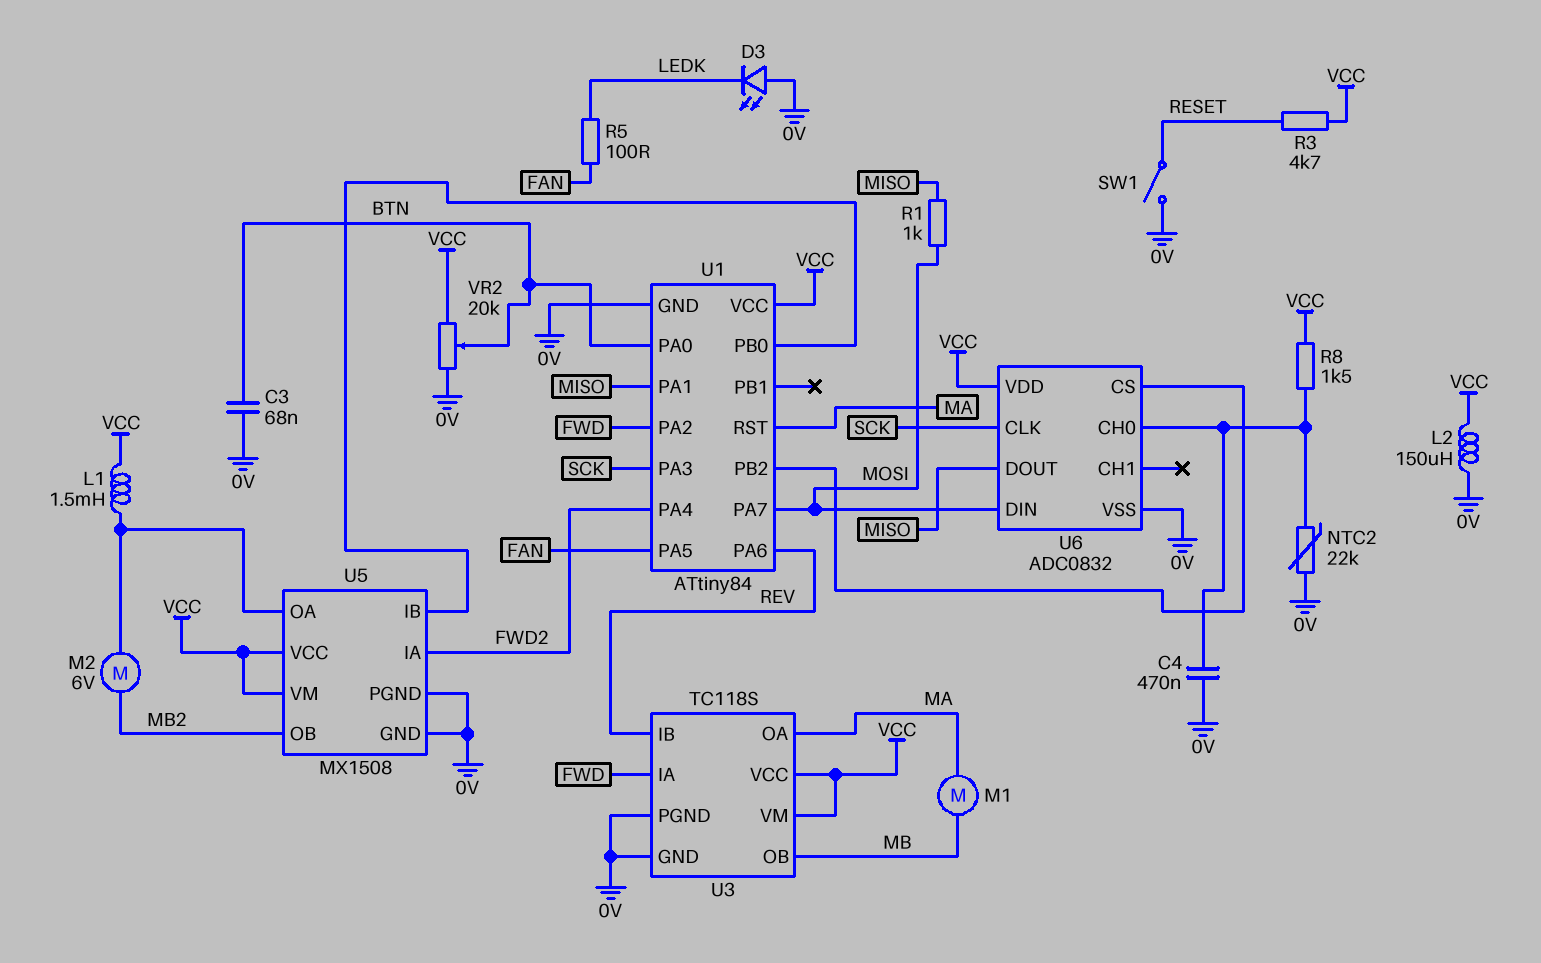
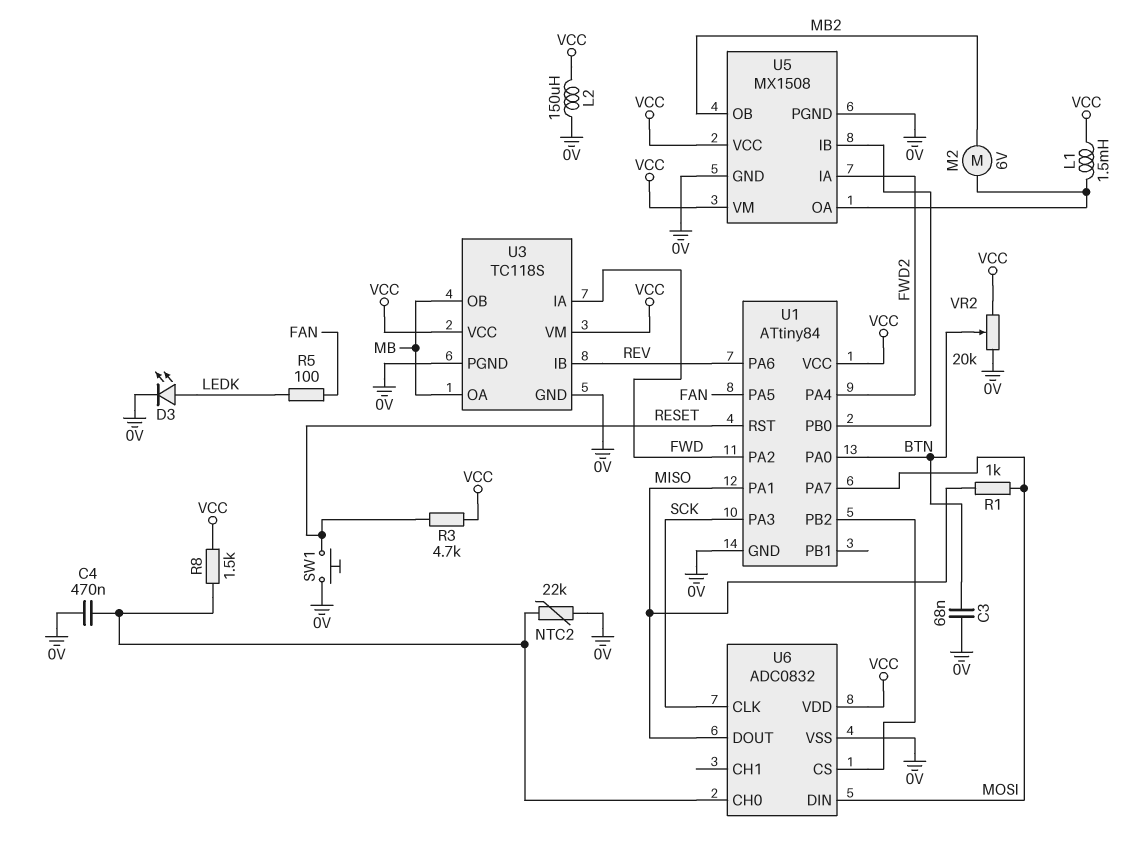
D3: LED (A 0V, K LEDK) -> LED (A LEDK, K 0V)
M1: motor (MA, MB) -> none
SW1: switch (0V, RESET) -> button (0V, RESET)
U1 pin RST: MA -> RESET
U3 pin OA: MA -> MB

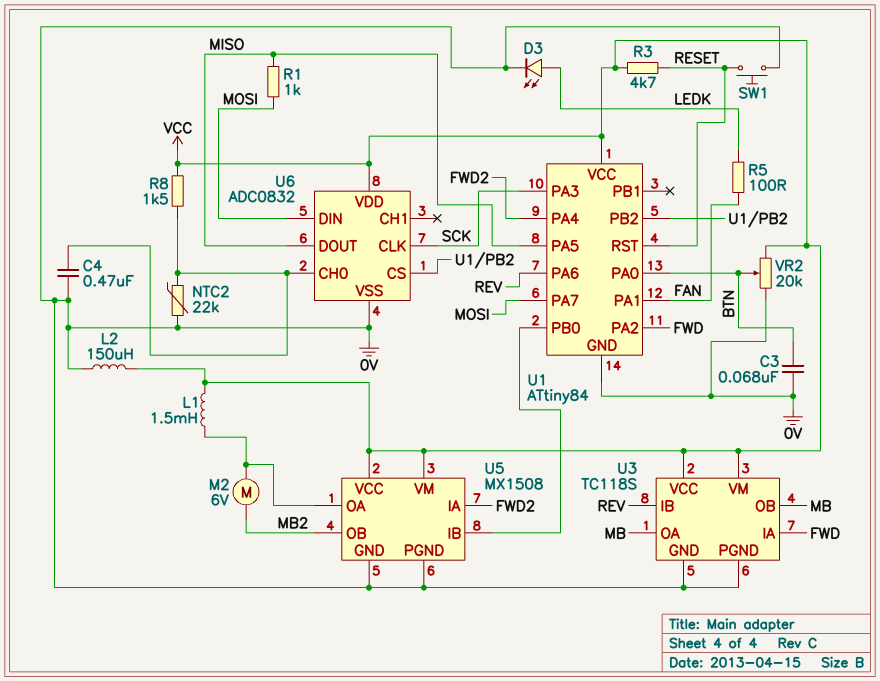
U1 pin PA1: MISO -> FAN
U1 pin PA5: FAN -> MISO

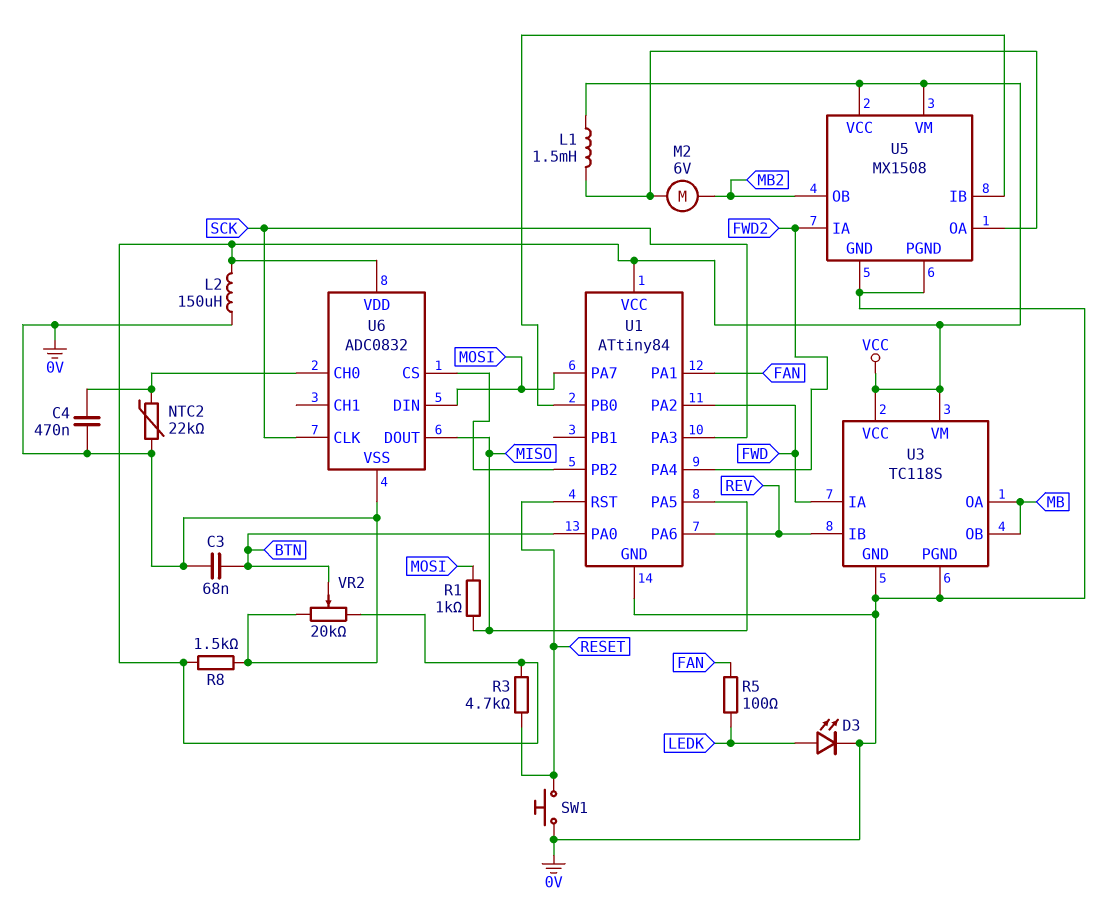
R8: 1.5k (U6/CH0, VCC) -> 1.5k (0V, VCC)

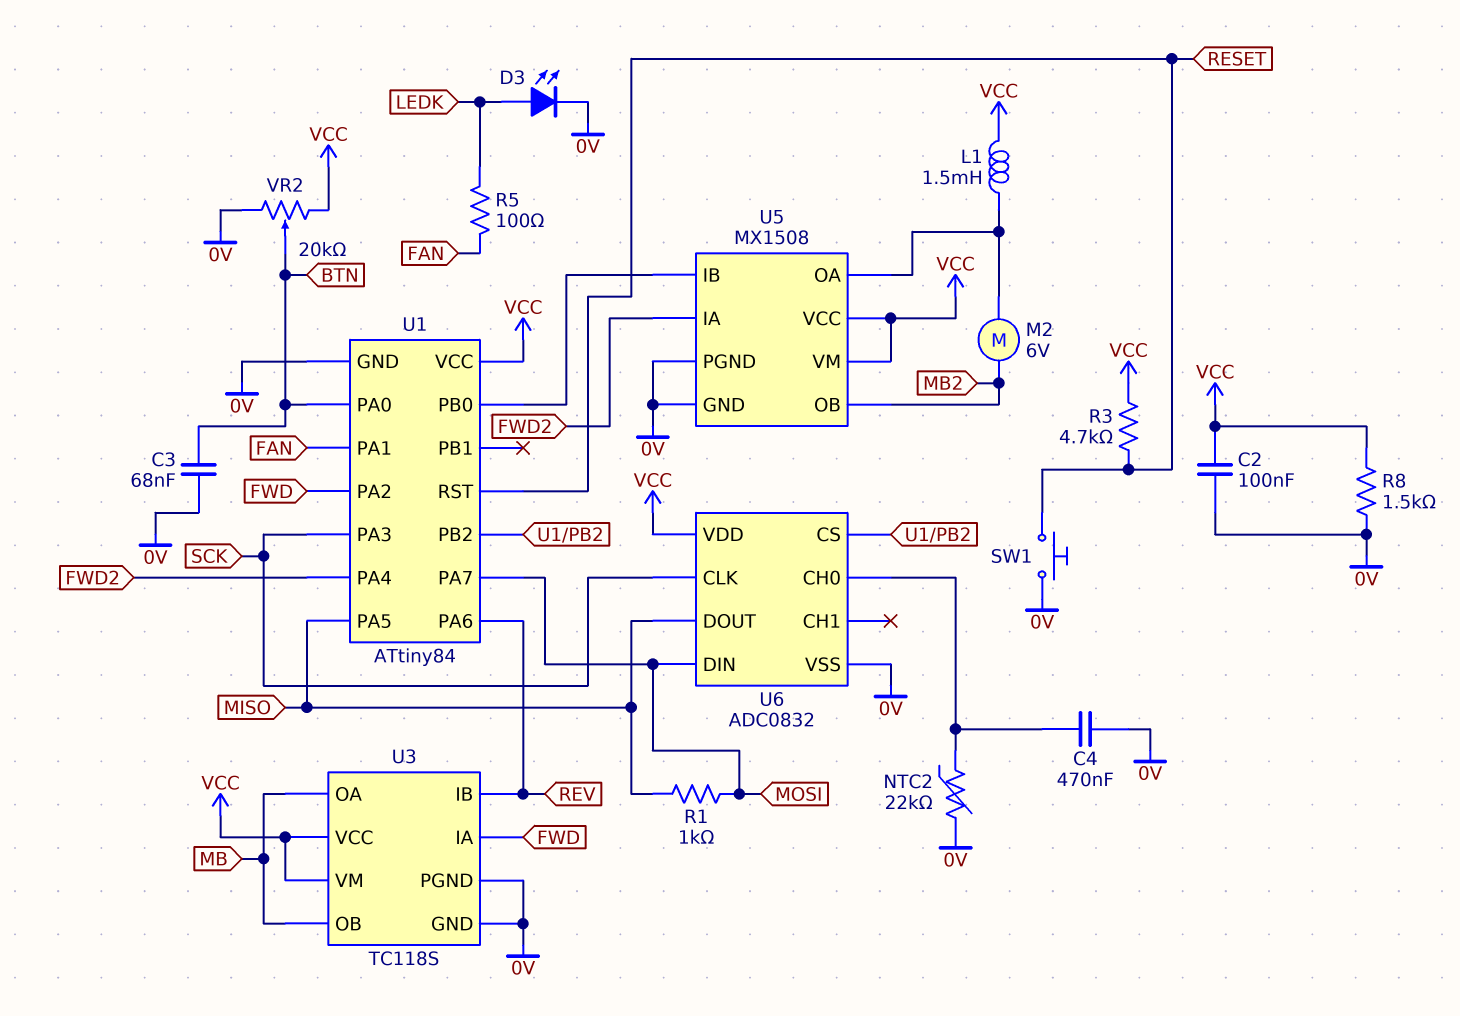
C2: none -> 100nF (0V, VCC)
L2: 150uH (0V, VCC) -> none

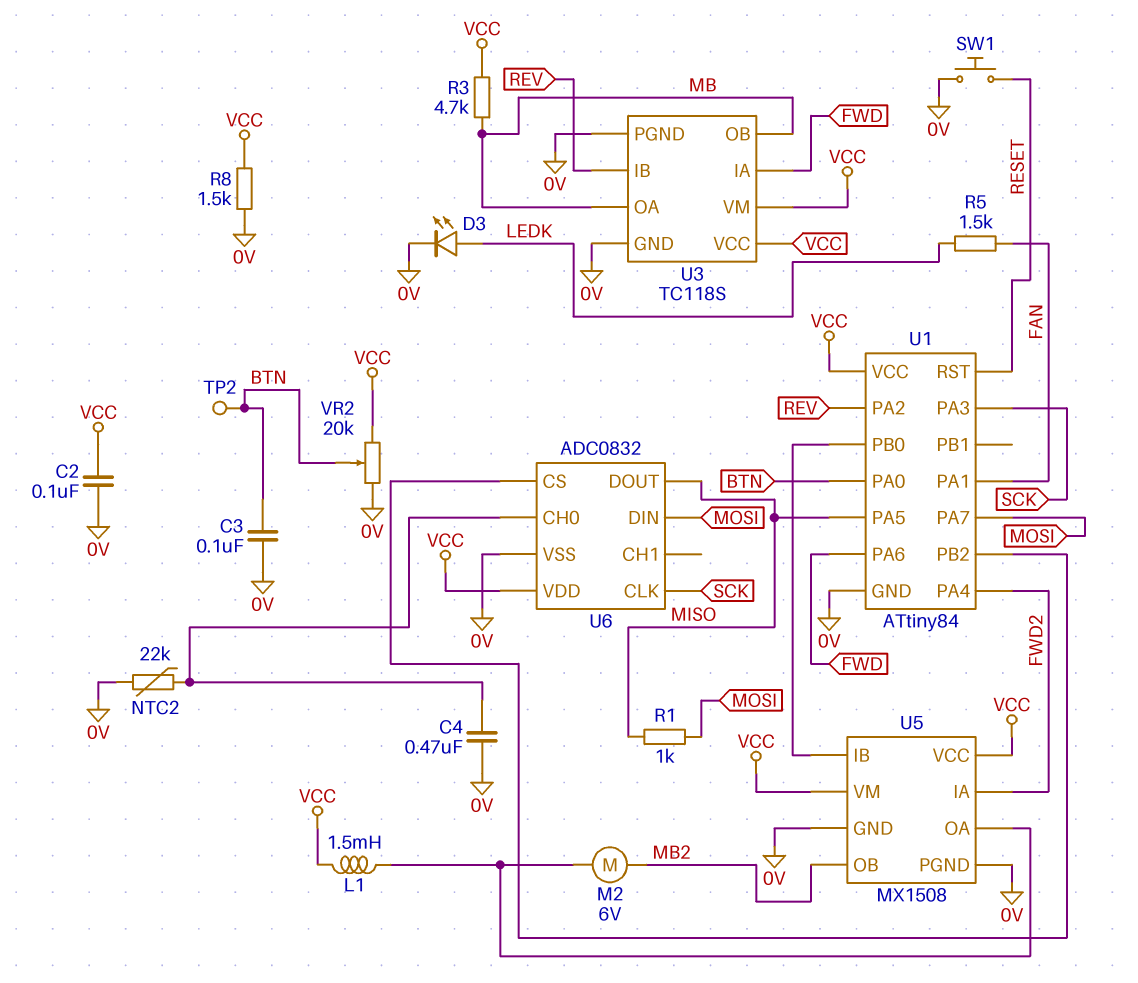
C3: 68nF (0V, BTN) -> 100nF (0V, BTN)
R3: 4.7k (RESET, VCC) -> 4.7k (MB, VCC)
R5: 100 (FAN, LEDK) -> 1.5k (FAN, LEDK)
TP2: none -> test point (BTN)
U1 pin PA2: FWD -> REV
U1 pin PA6: REV -> FWD

